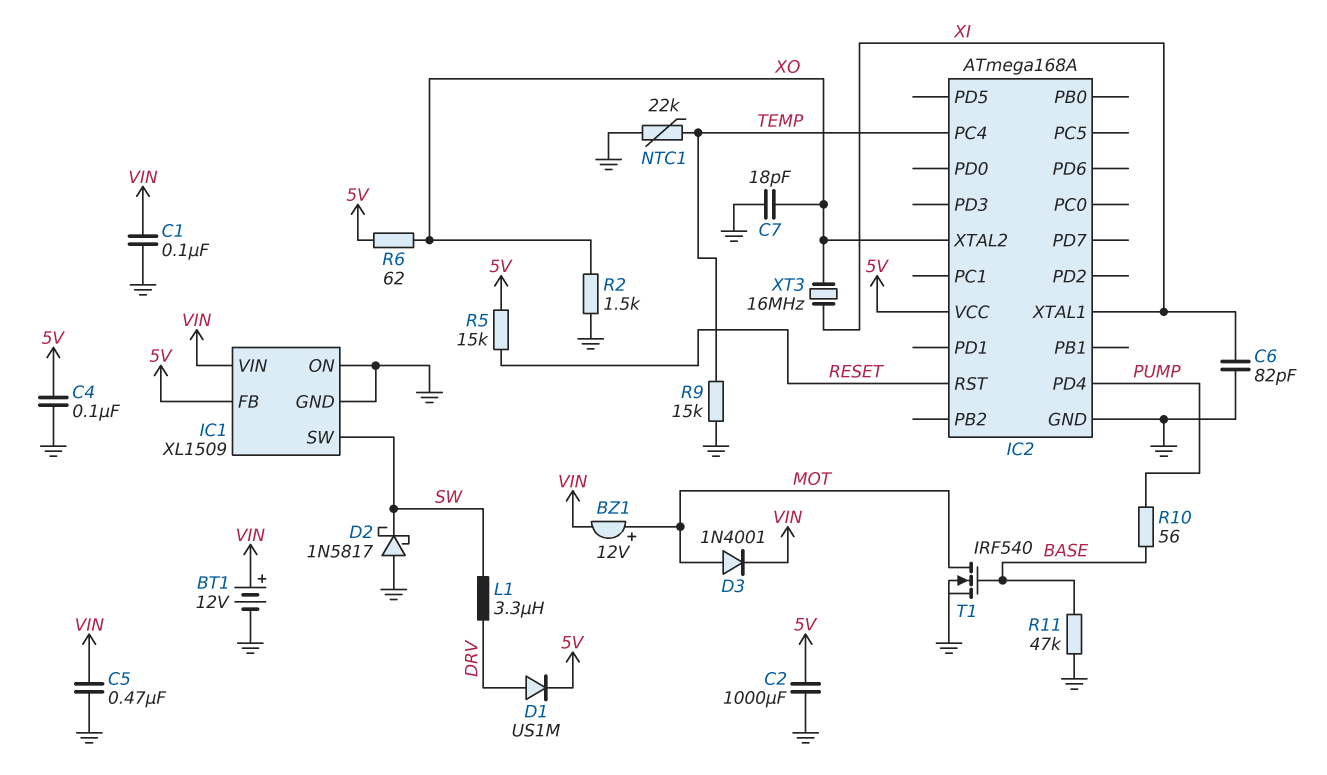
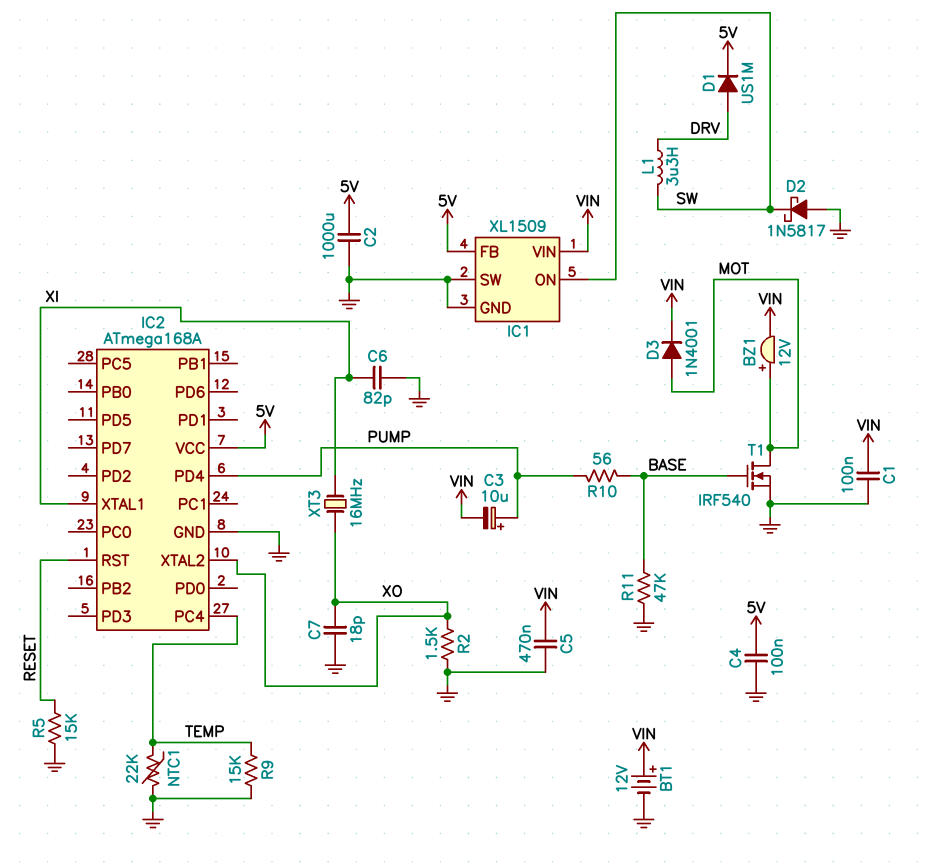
C3: none -> 10uF (plus PUMP, minus VIN)
IC1 pin ON: GND -> SW
IC1 pin SW: SW -> GND
R5: 15k (5V, RESET) -> 15k (GND, RESET)
R6: 62 (5V, XO) -> none

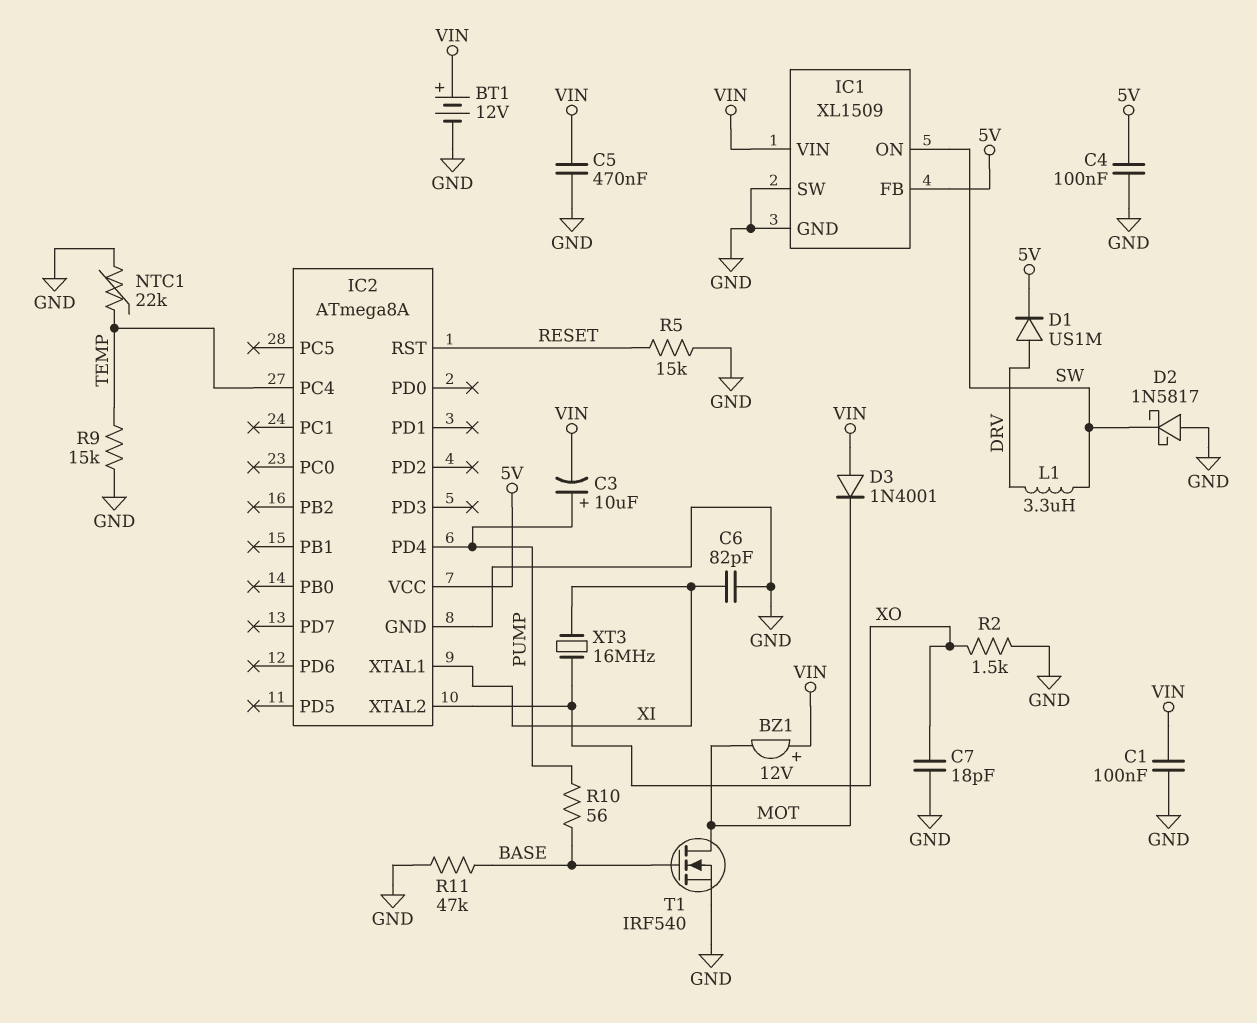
BZ1: buzzer 12V (plus MOT, minus VIN) -> buzzer 12V (plus VIN, minus MOT)
C2: 1000uF (5V, GND) -> none
D3: diode 1N4001 (A MOT, K VIN) -> diode 1N4001 (A VIN, K MOT)
IC2: ATmega168A -> ATmega8A

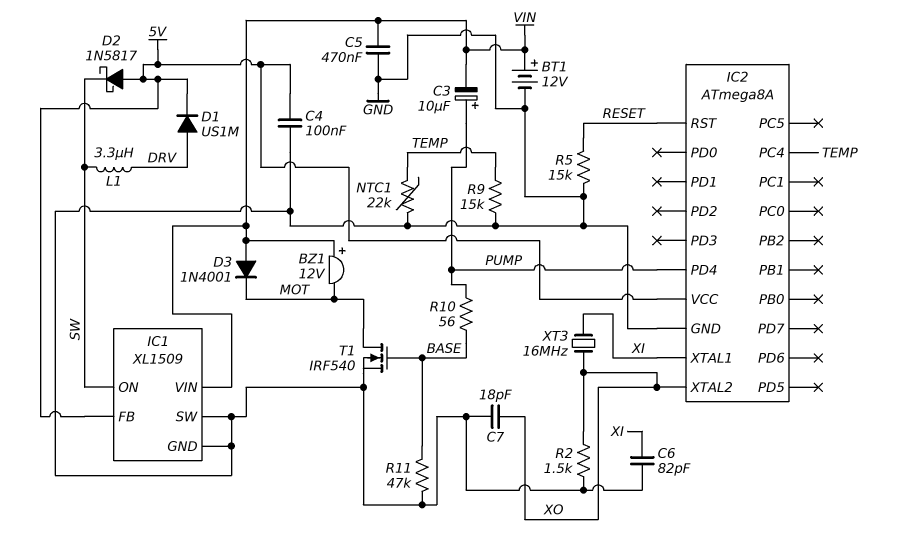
C1: 100nF (GND, VIN) -> none
D2: schottky 1N5817 (A GND, K SW) -> schottky 1N5817 (A 5V, K SW)

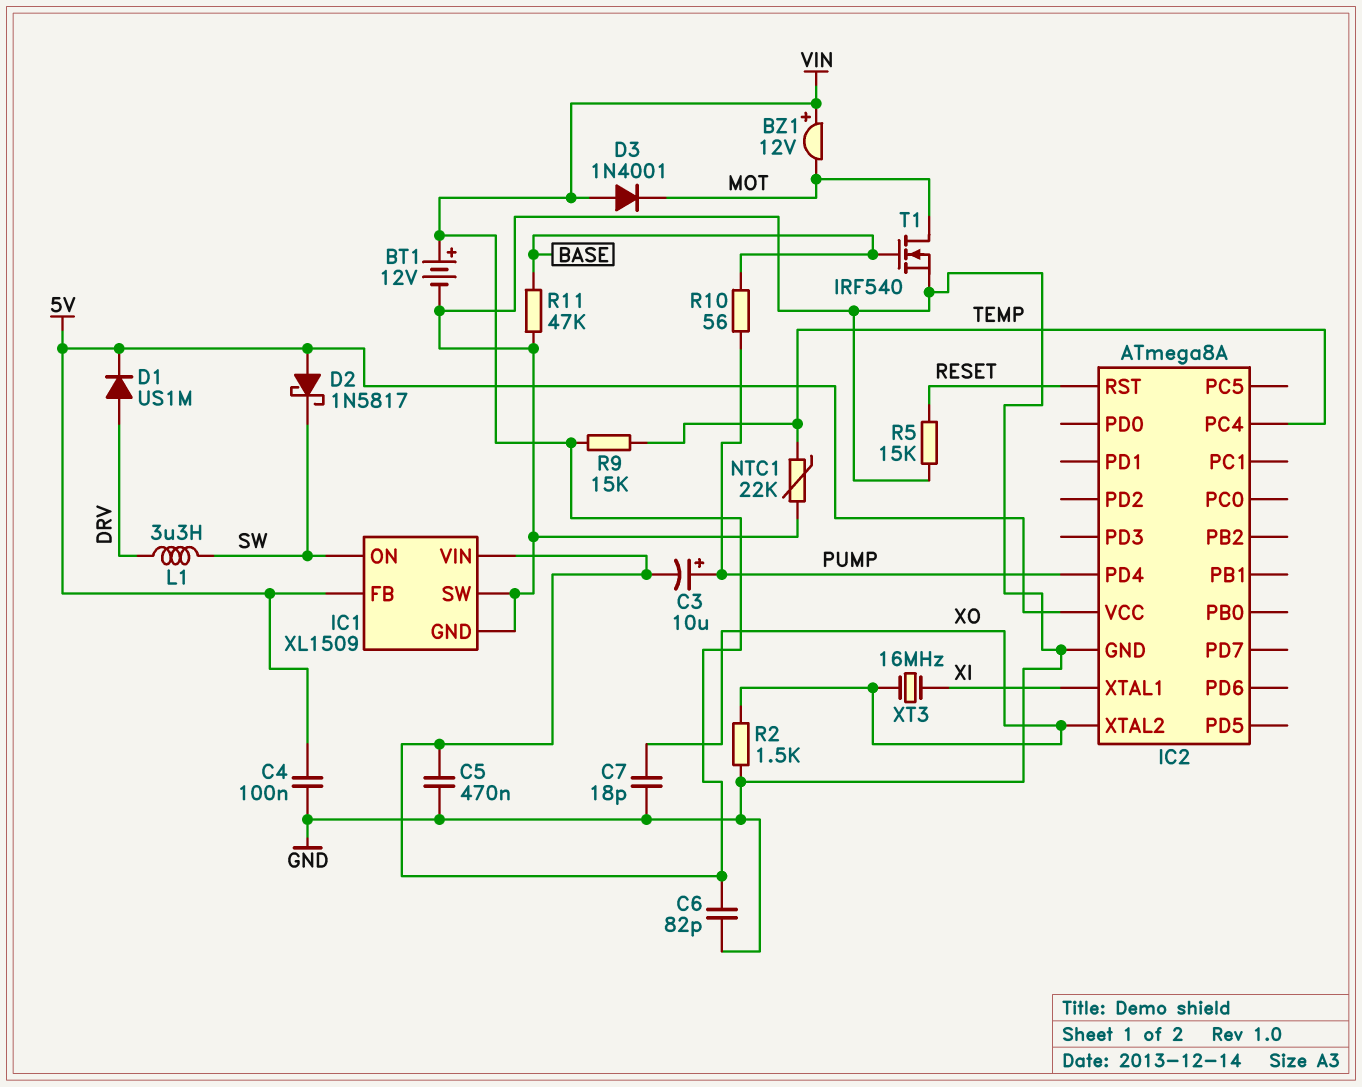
C6: 82pF (GND, XI) -> 82pF (GND, VIN)
R9: 15k (GND, TEMP) -> 15k (TEMP, VIN)

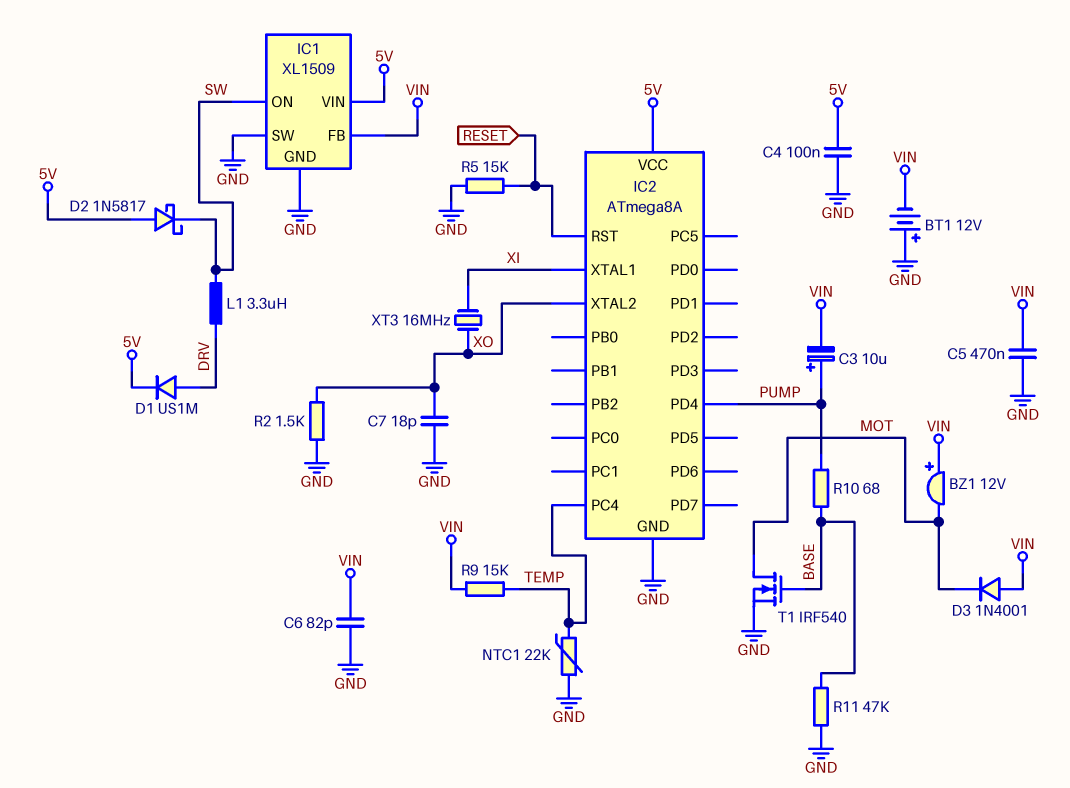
BT1: 12V (plus VIN, minus GND) -> 12V (plus GND, minus VIN)
IC1 pin FB: 5V -> VIN
IC1 pin VIN: VIN -> 5V
R10: 56 (BASE, PUMP) -> 68 (BASE, PUMP)

